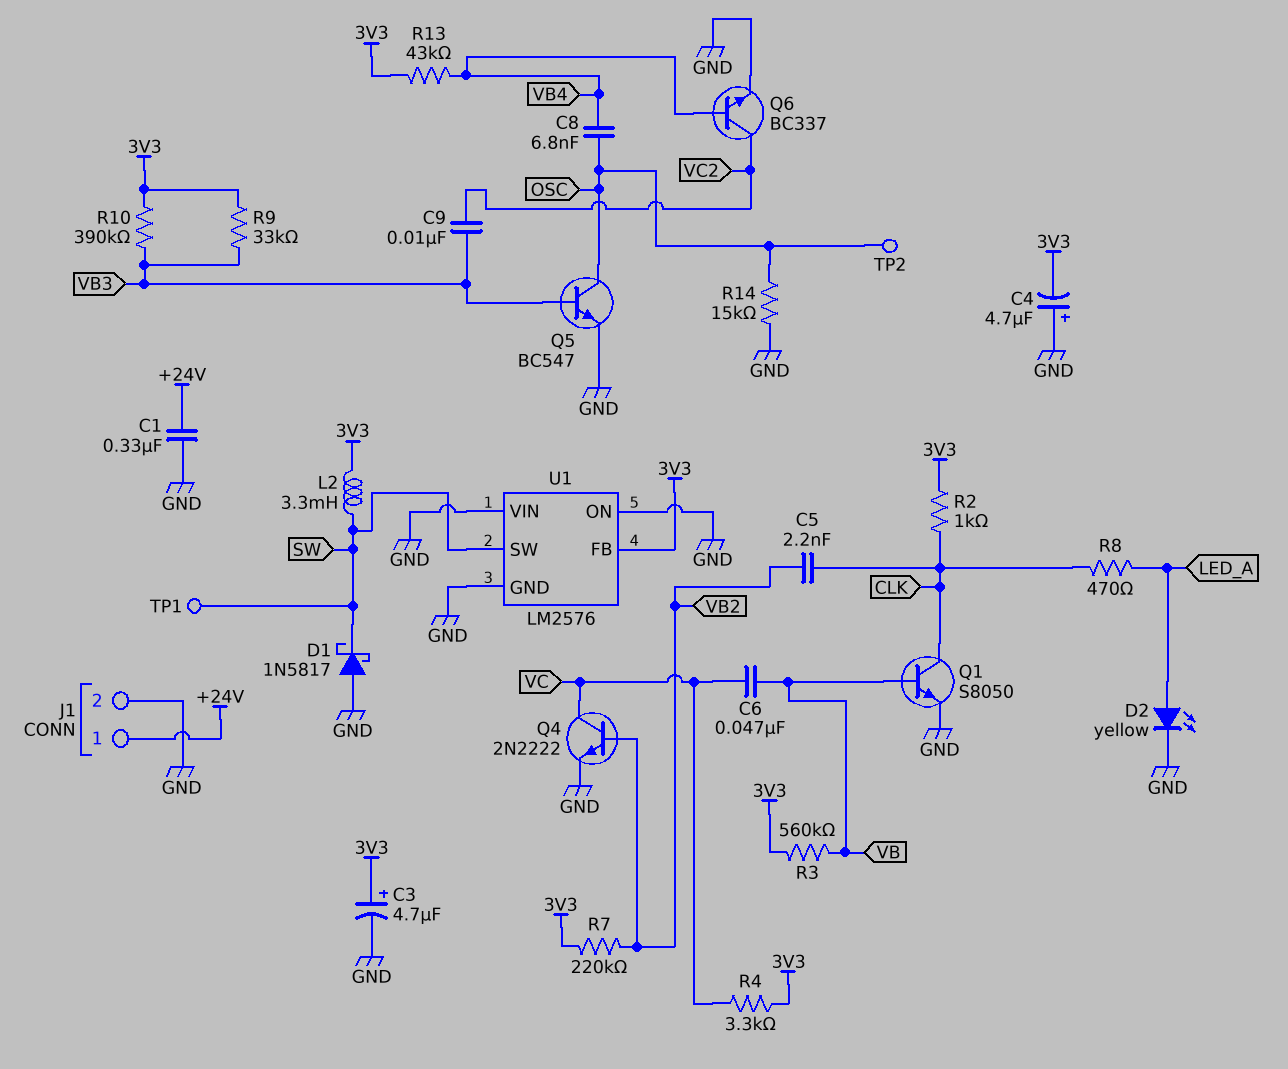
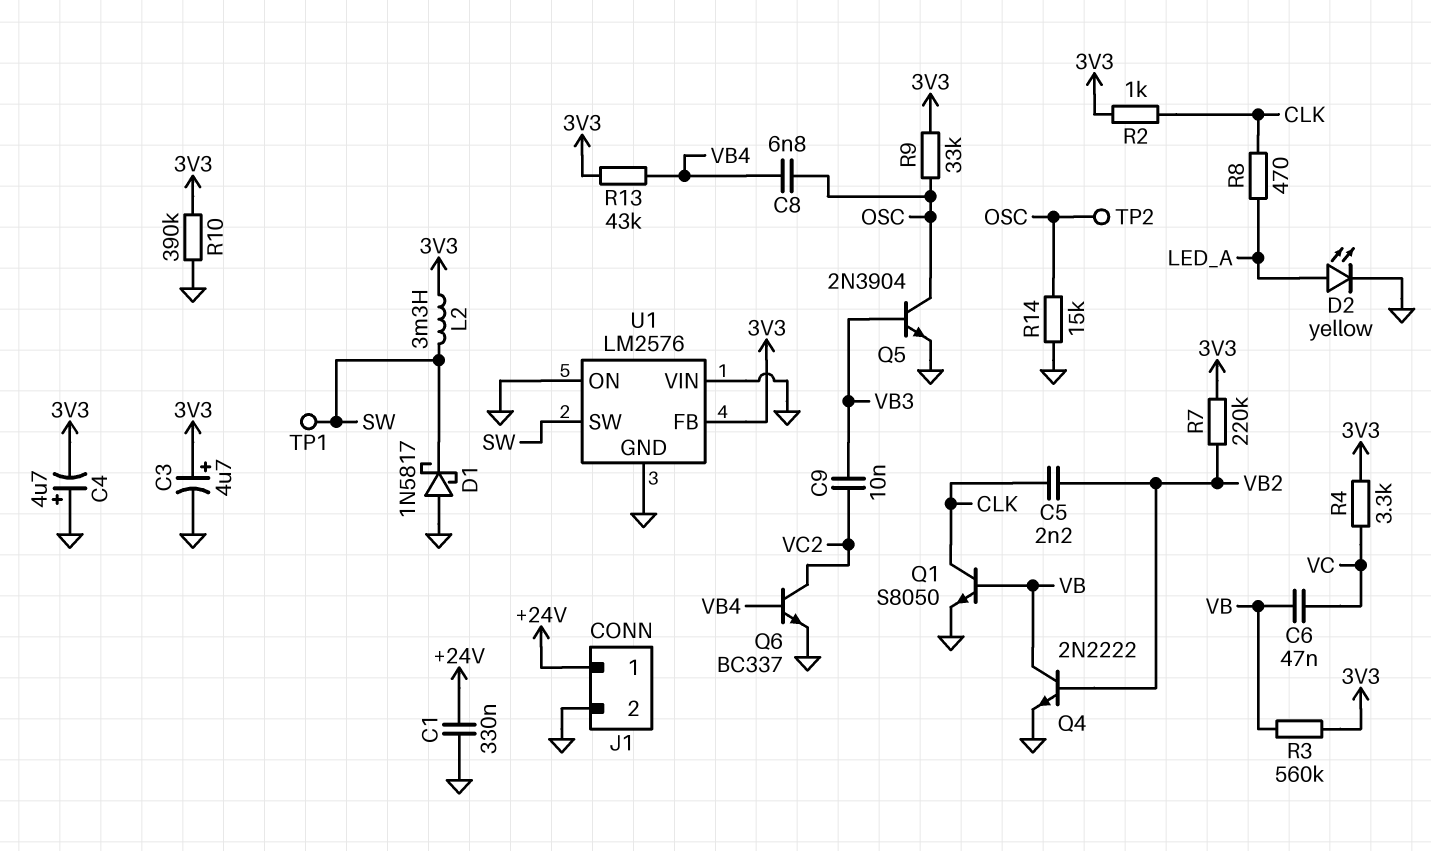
Q4: NPN 2N2222 (B VB2, C VC, E GND) -> NPN 2N2222 (B VB2, C VB, E GND)
Q5: NPN BC547 (B VB3, C OSC, E GND) -> NPN 2N3904 (B VB3, C OSC, E GND)
R9: 33k (3V3, VB3) -> 33k (3V3, OSC)
R10: 390k (3V3, VB3) -> 390k (3V3, GND)

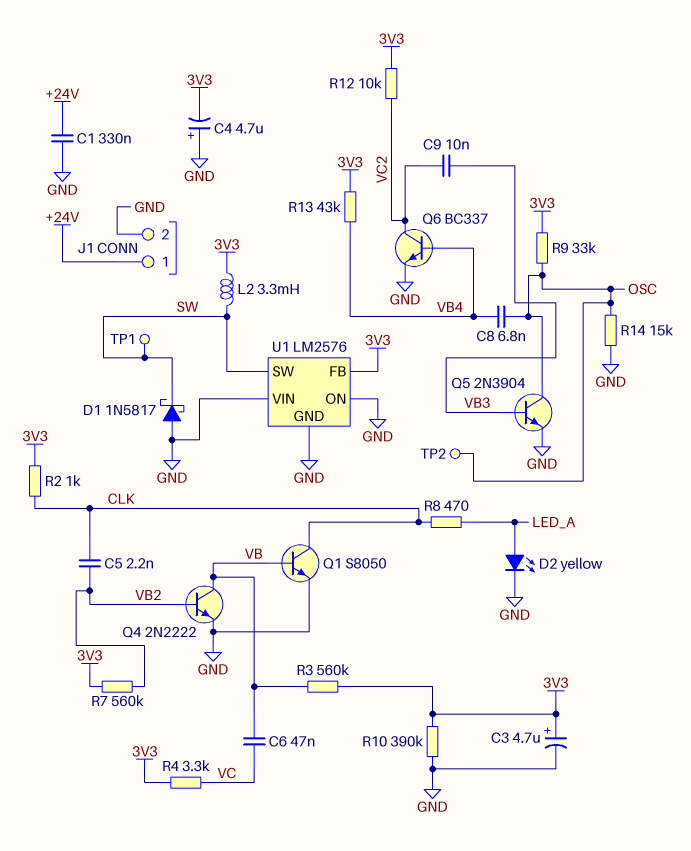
R7: 220k (3V3, VB2) -> 560k (3V3, VB2)
R12: none -> 10k (3V3, VC2)

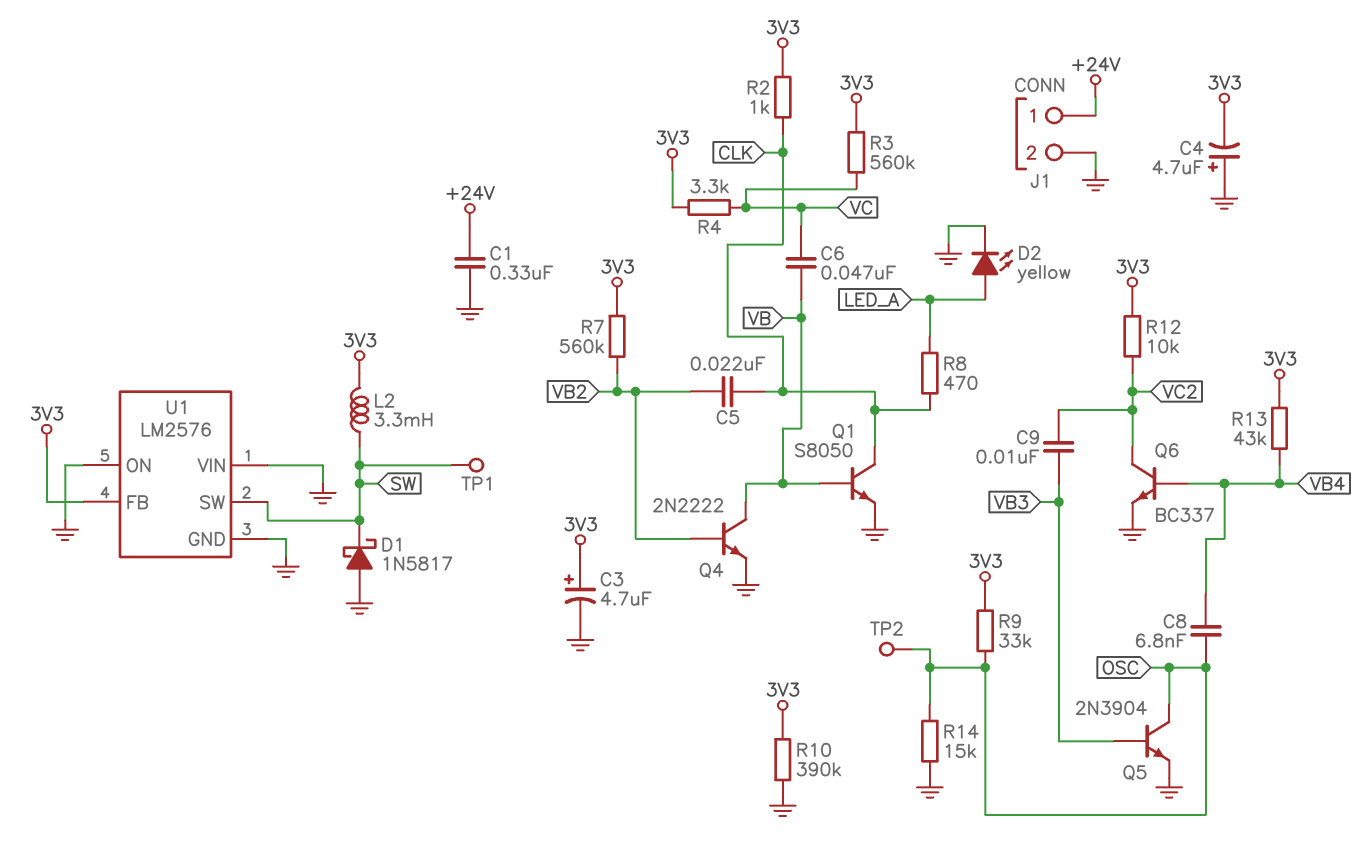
C5: 2.2nF (CLK, VB2) -> 22nF (CLK, VB2)
R3: 560k (3V3, VB) -> 560k (3V3, VC)

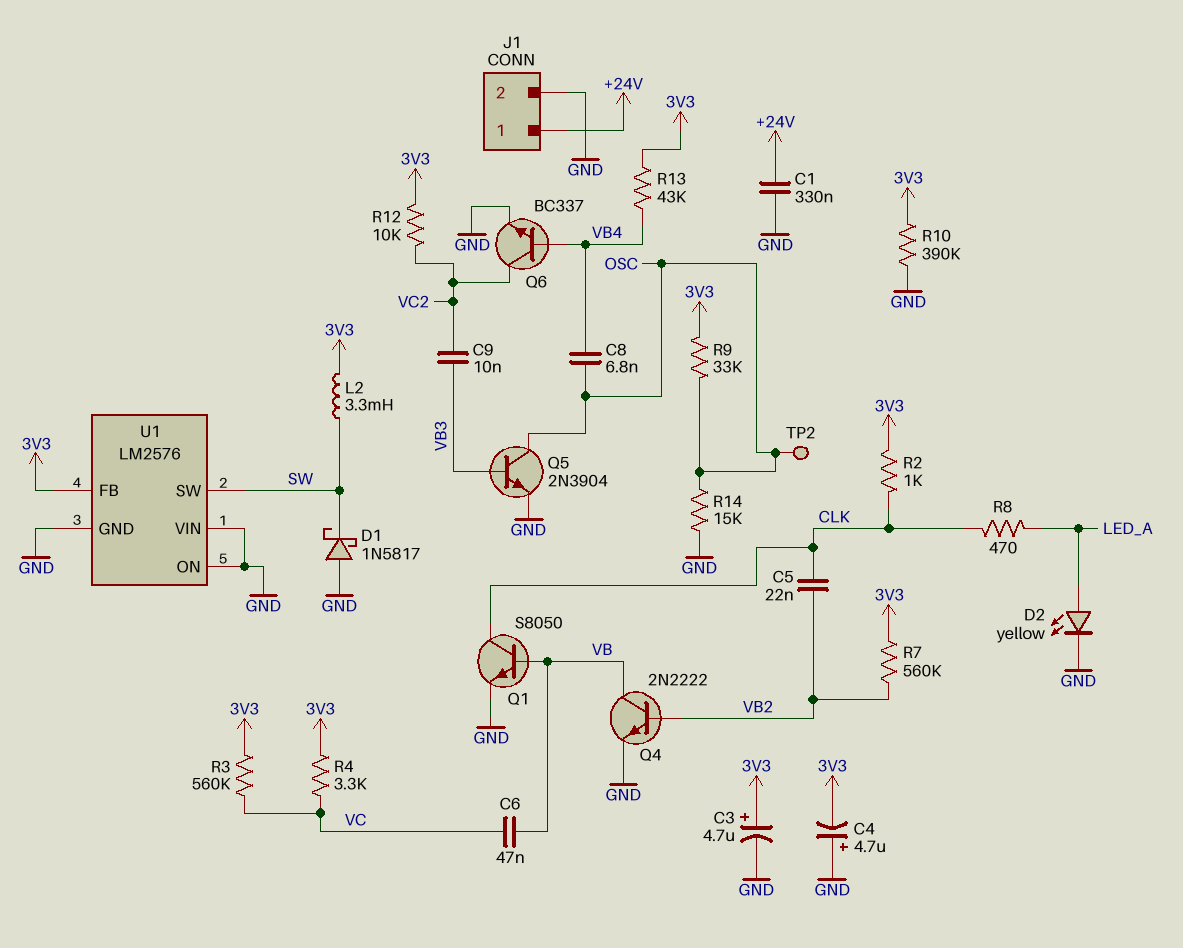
TP1: test point (SW) -> none

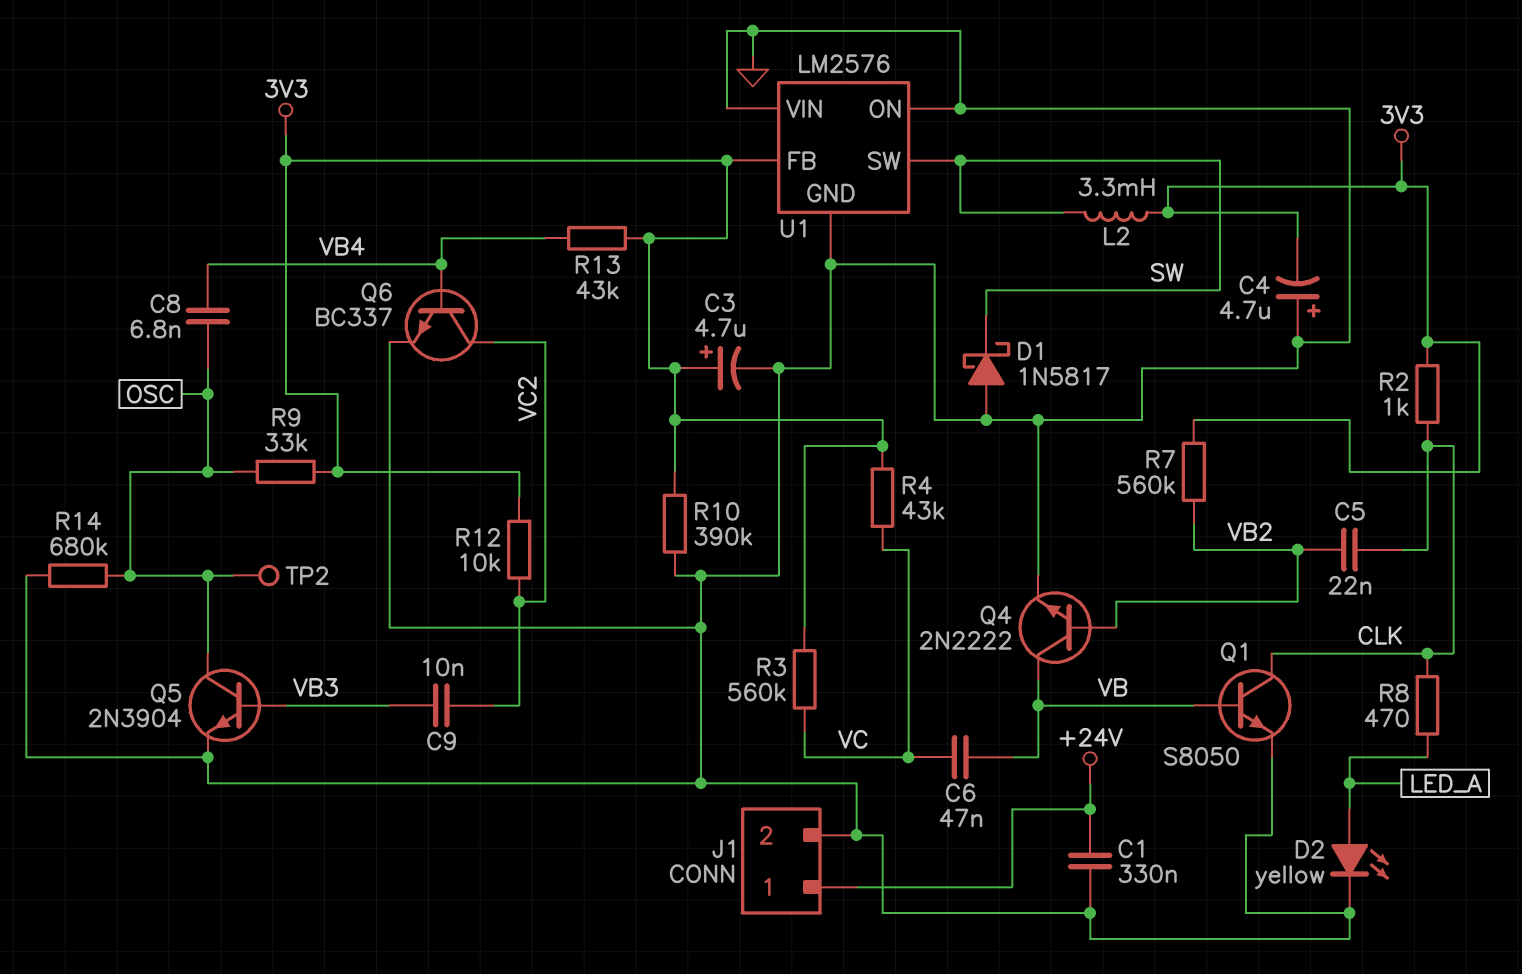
R4: 3.3k (3V3, VC) -> 43k (3V3, VC)
R14: 15k (GND, OSC) -> 680k (GND, OSC)

